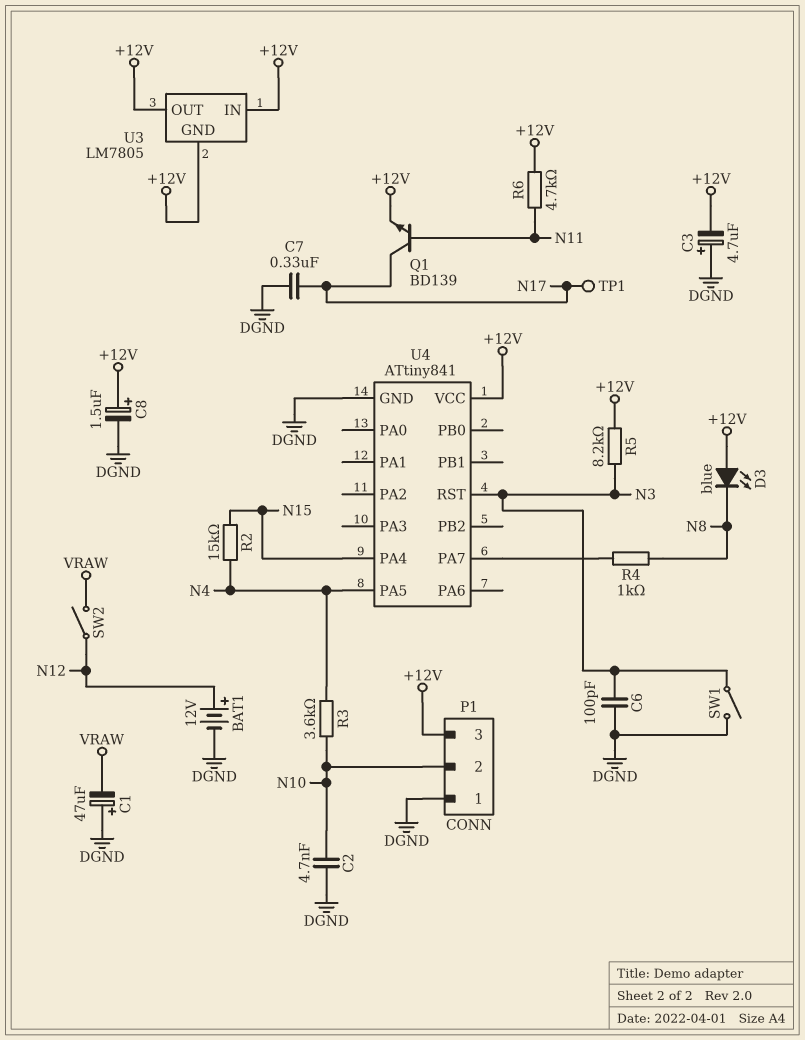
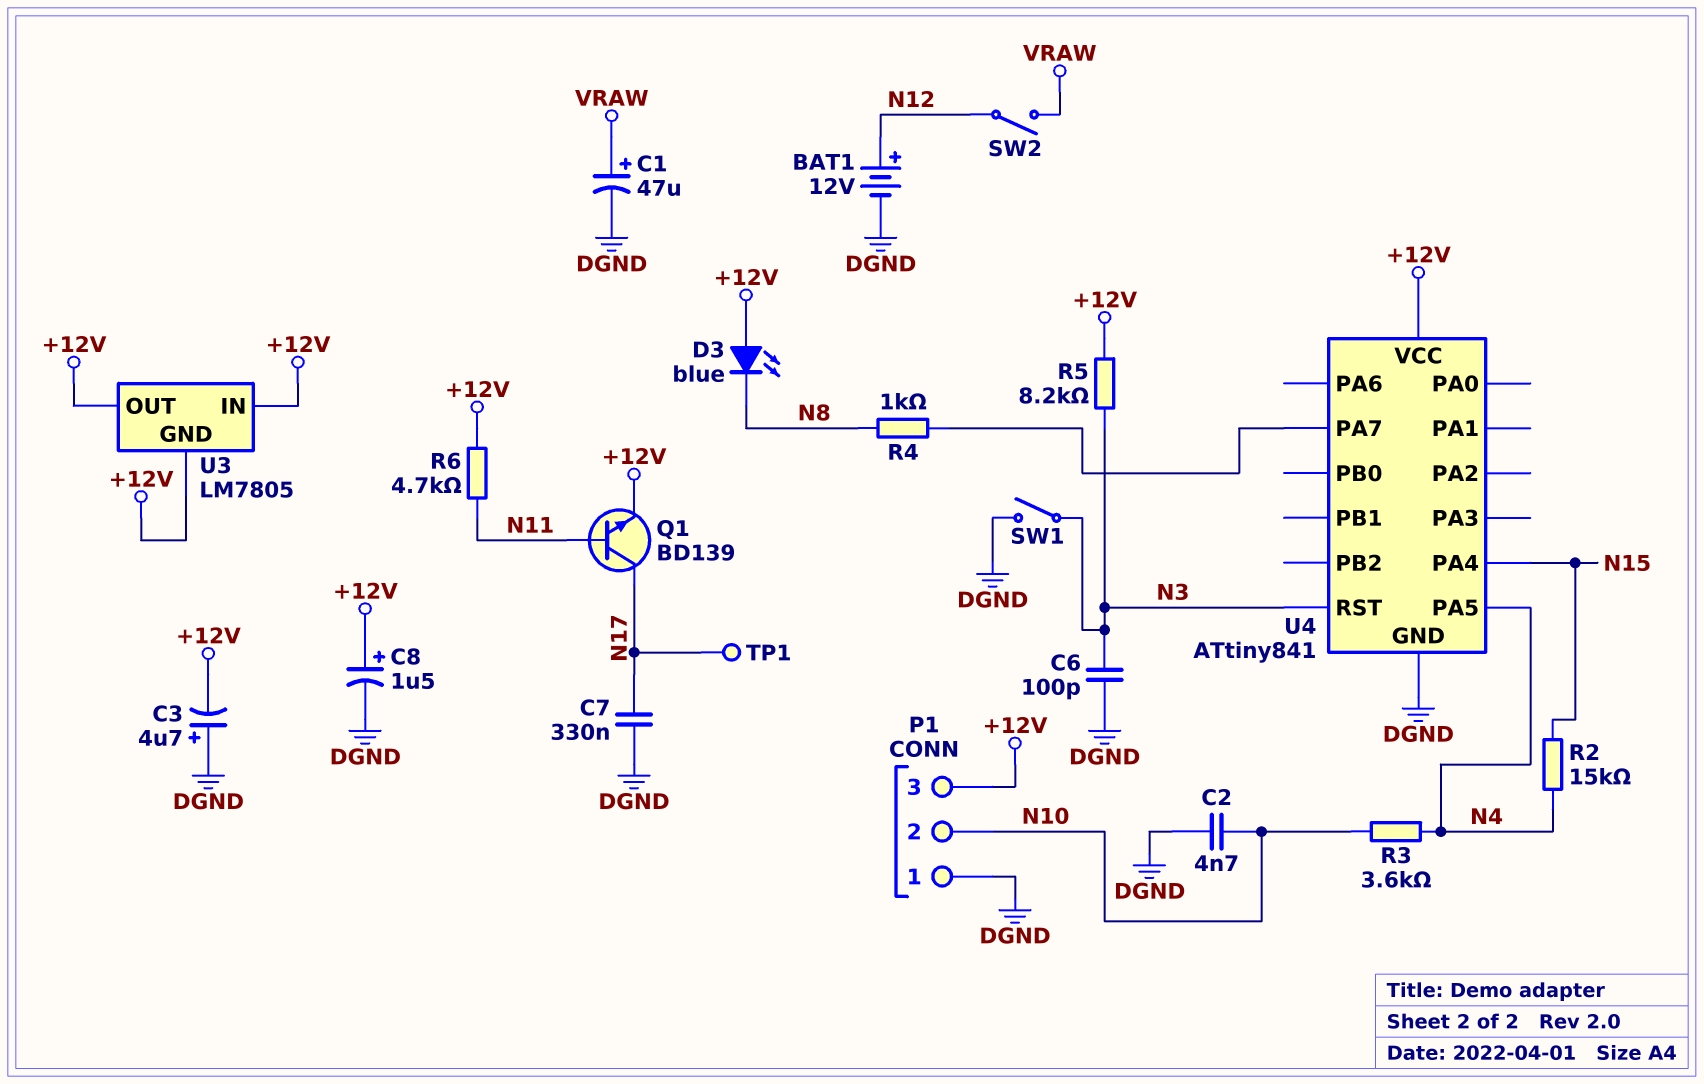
C1: 47uF (plus DGND, minus VRAW) -> 47uF (plus VRAW, minus DGND)

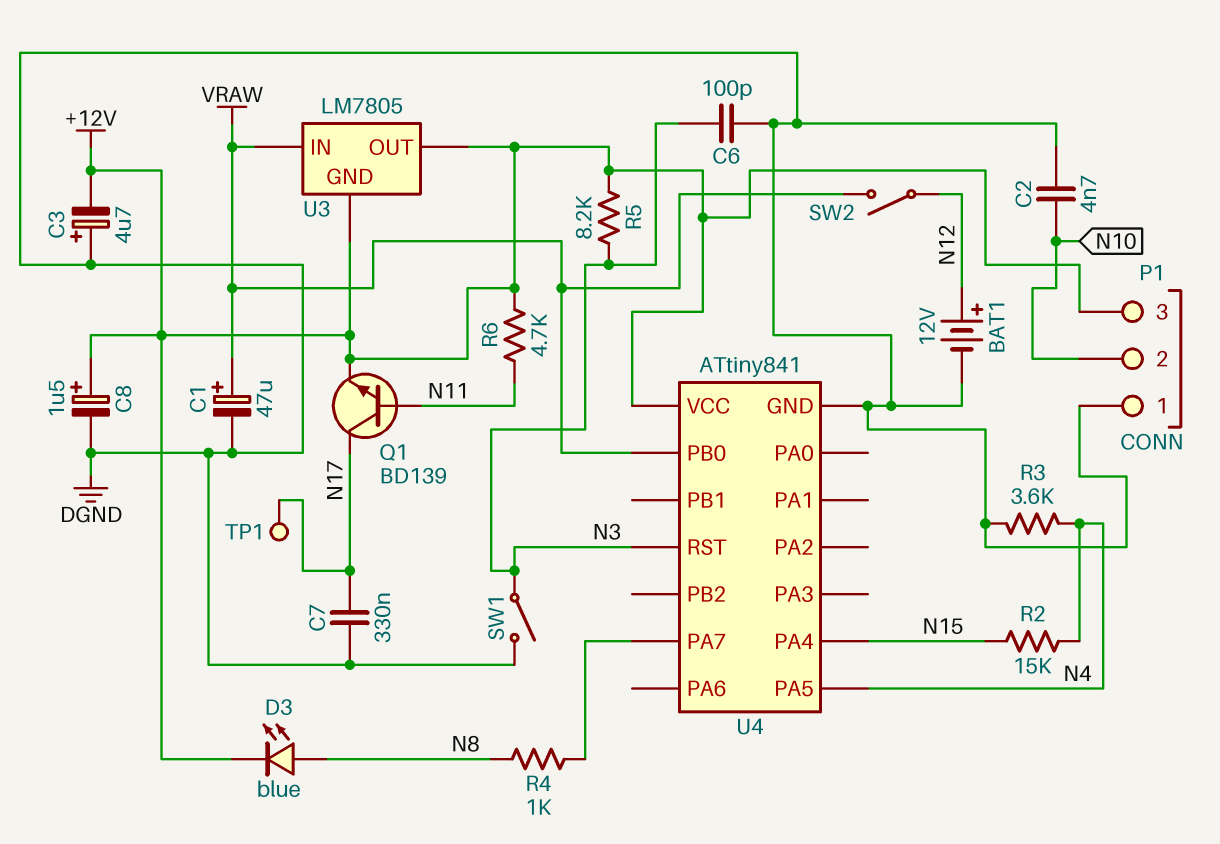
D3: LED blue (A +12V, K N8) -> LED blue (A N8, K +12V)
R3: 3.6k (N4, N10) -> 3.6k (DGND, N4)
U3 pin IN: +12V -> VRAW
U4 pin PB0: none -> VRAW

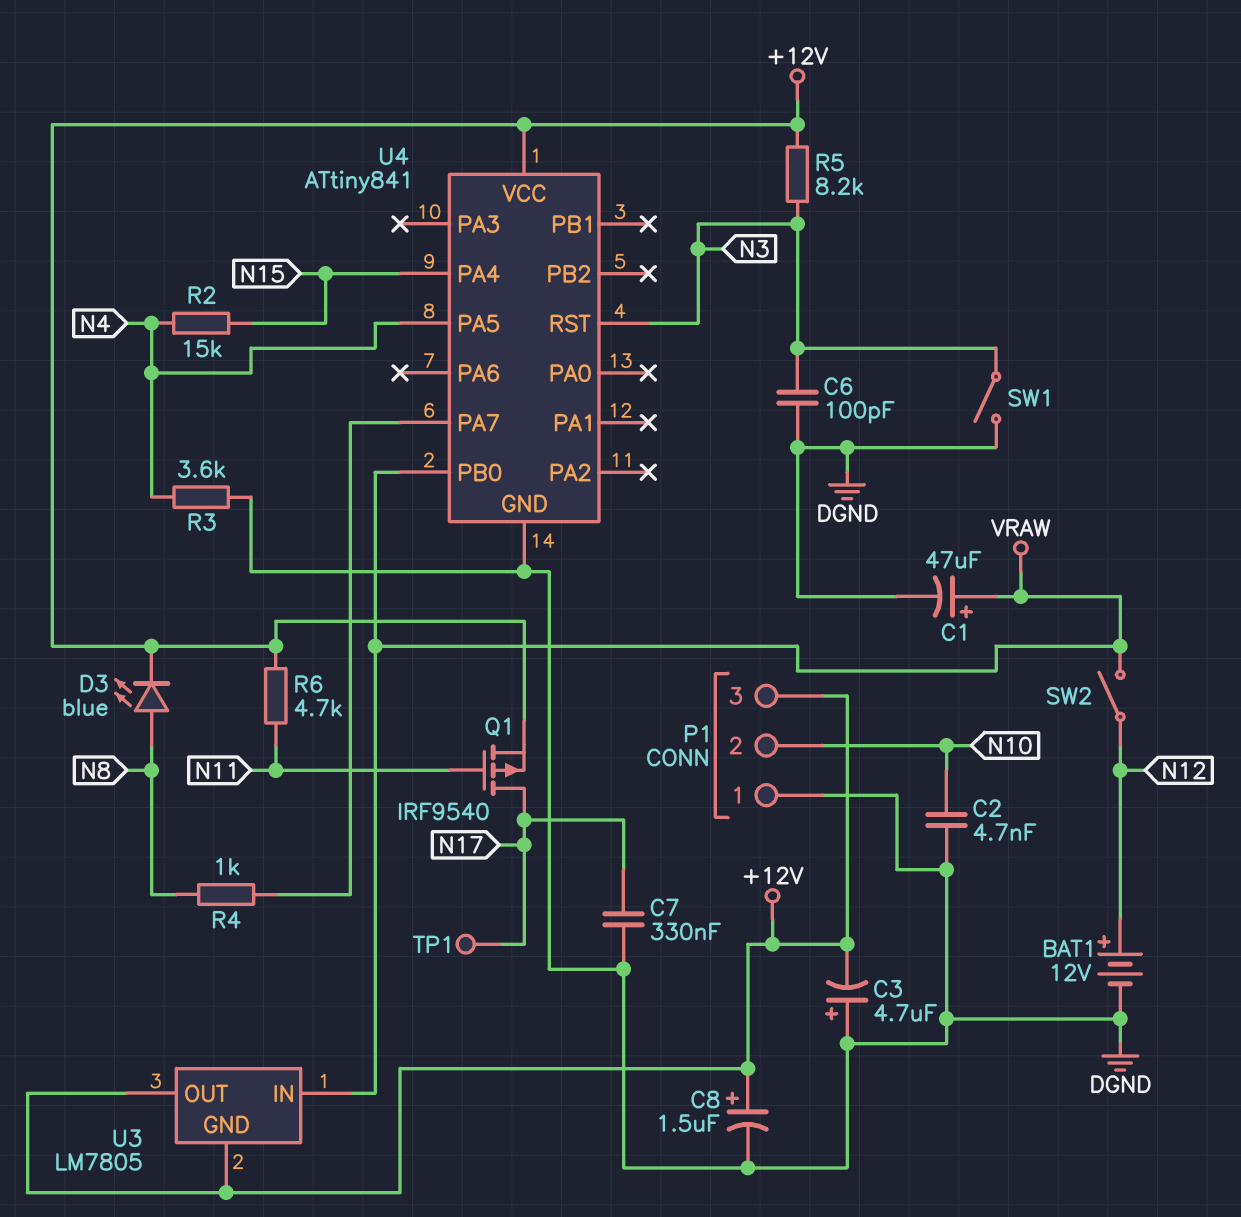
Q1: NPN BD139 (B N11, C N17, E +12V) -> PMOS IRF9540 (G N11, D N17, S +12V)

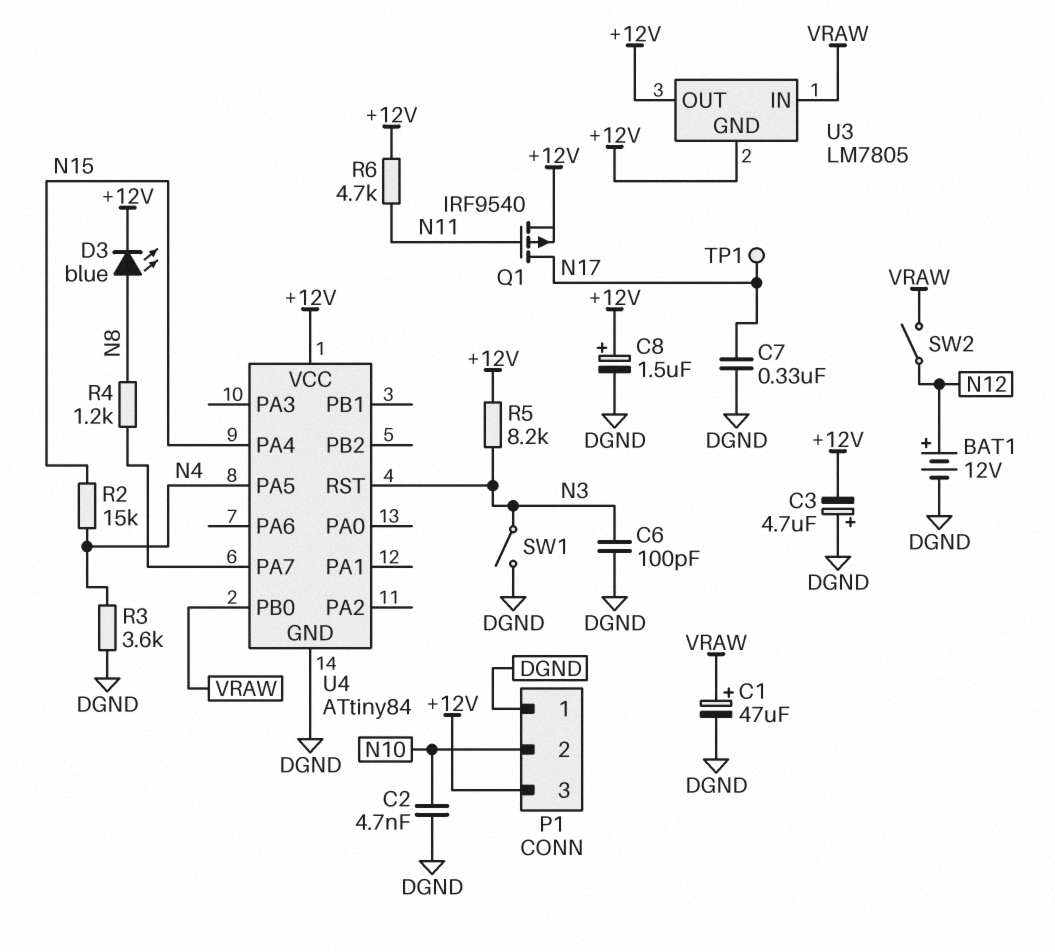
R4: 1k (N8, U4/PA7) -> 1.2k (N8, U4/PA7)
U4: ATtiny841 -> ATtiny84

